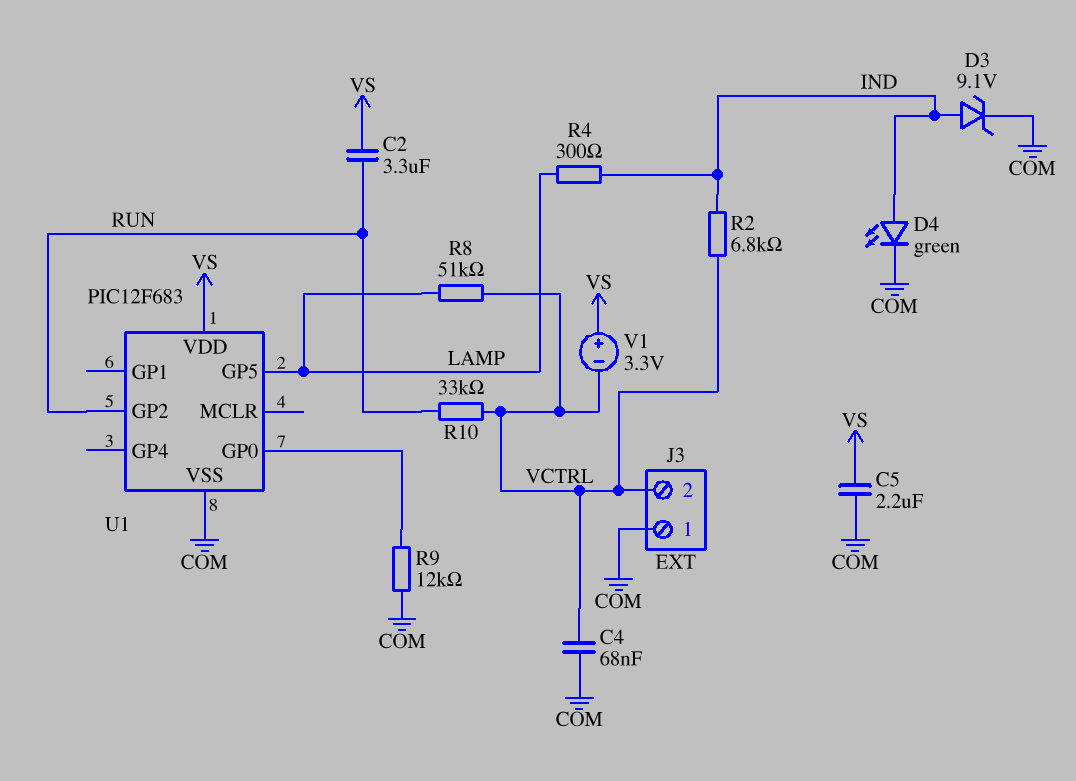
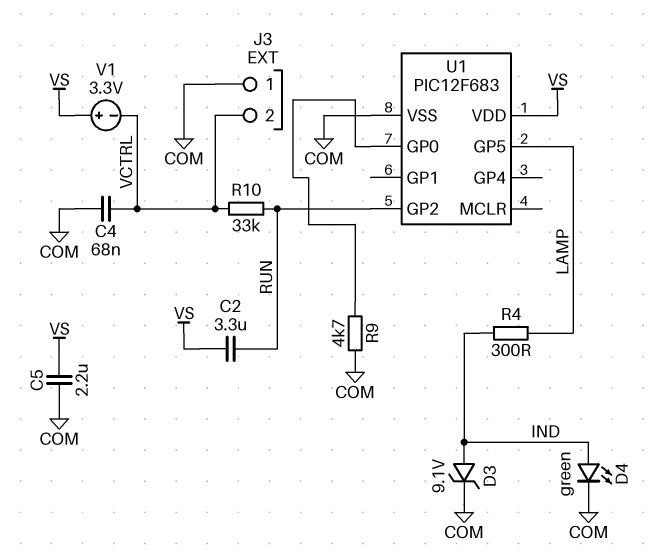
R2: 6.8k (IND, VCTRL) -> none
R8: 51k (LAMP, VCTRL) -> none
R9: 12k (COM, U1/GP0) -> 4.7k (COM, U1/GP0)

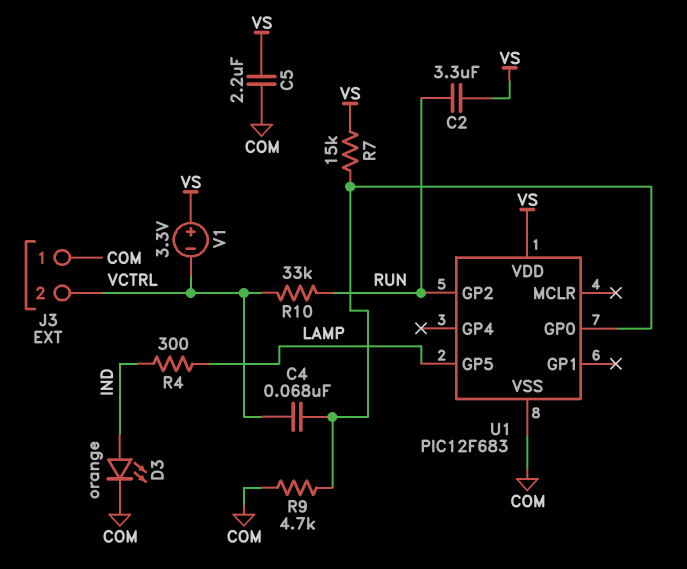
C4: 68nF (COM, VCTRL) -> 68nF (U1/GP0, VCTRL)
D3: zener 9.1V (A IND, K COM) -> LED orange (A IND, K COM)
D4: LED green (A IND, K COM) -> none
R7: none -> 15k (U1/GP0, VS)

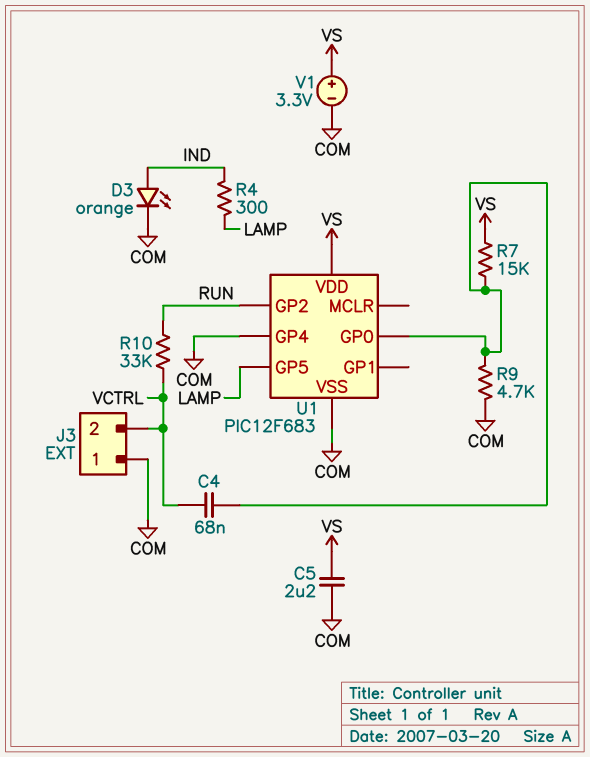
C2: 3.3uF (RUN, VS) -> none
U1 pin GP4: none -> COM
V1: 3.3V (plus VS, minus VCTRL) -> 3.3V (plus VS, minus COM)

